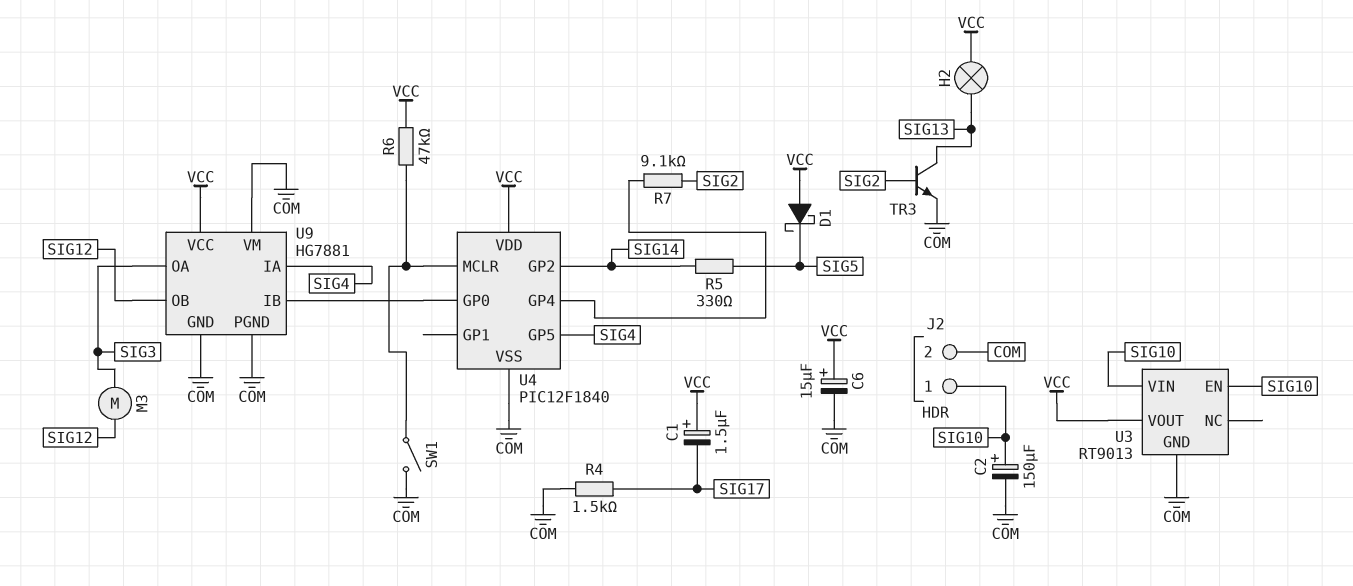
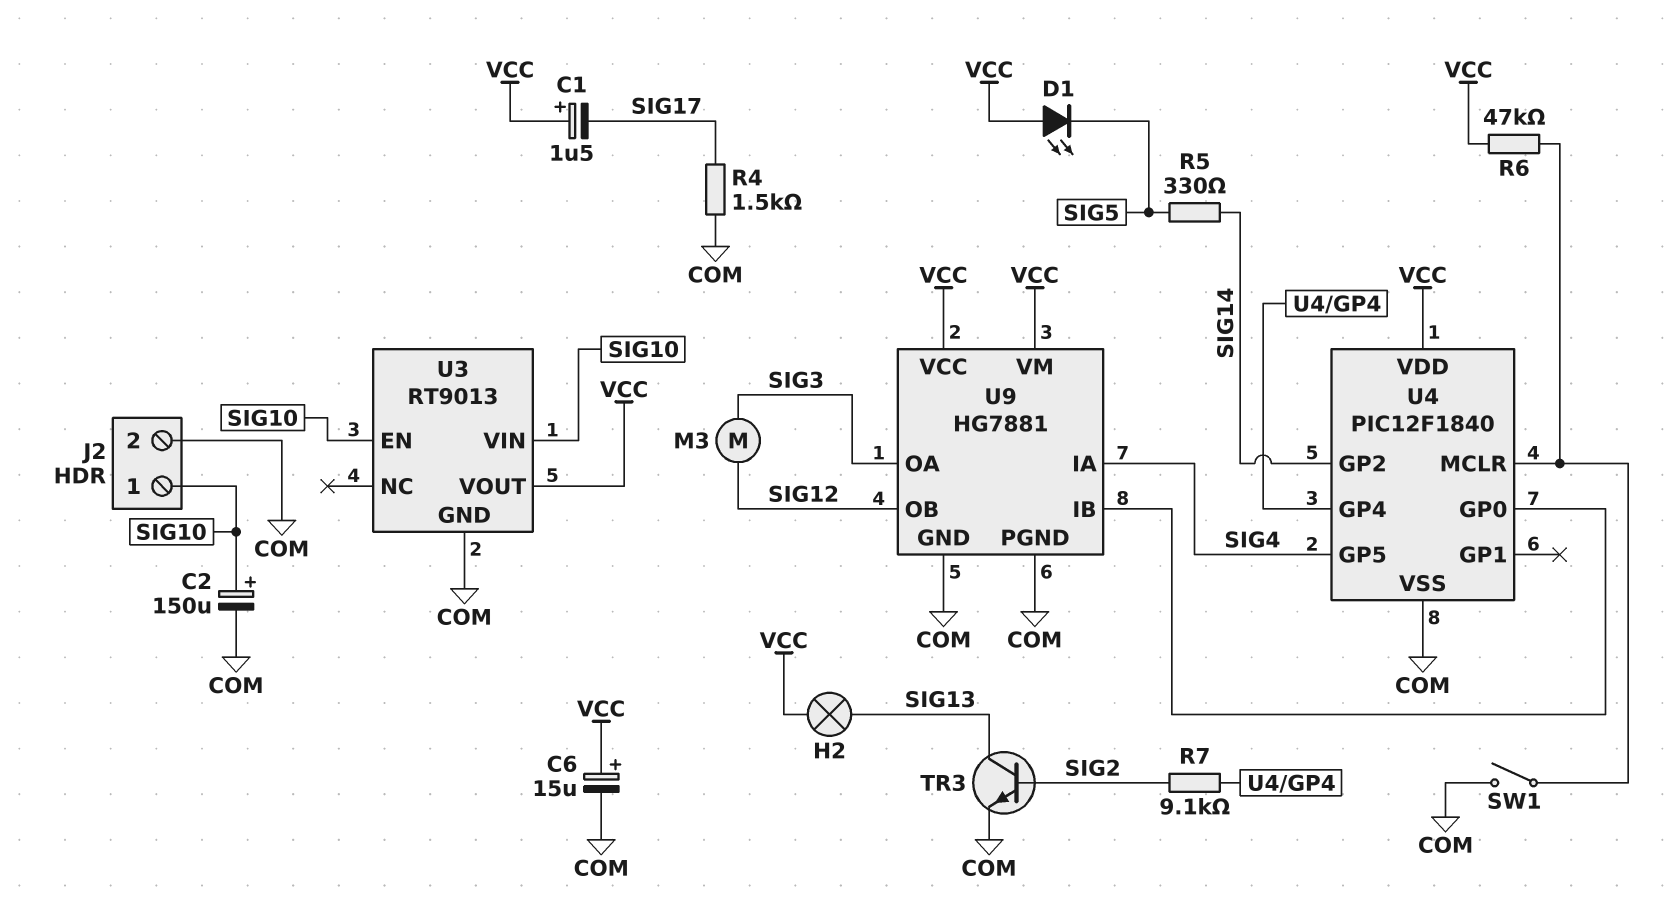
D1: schottky (A VCC, K SIG5) -> LED (A VCC, K SIG5)
U9 pin VM: COM -> VCC

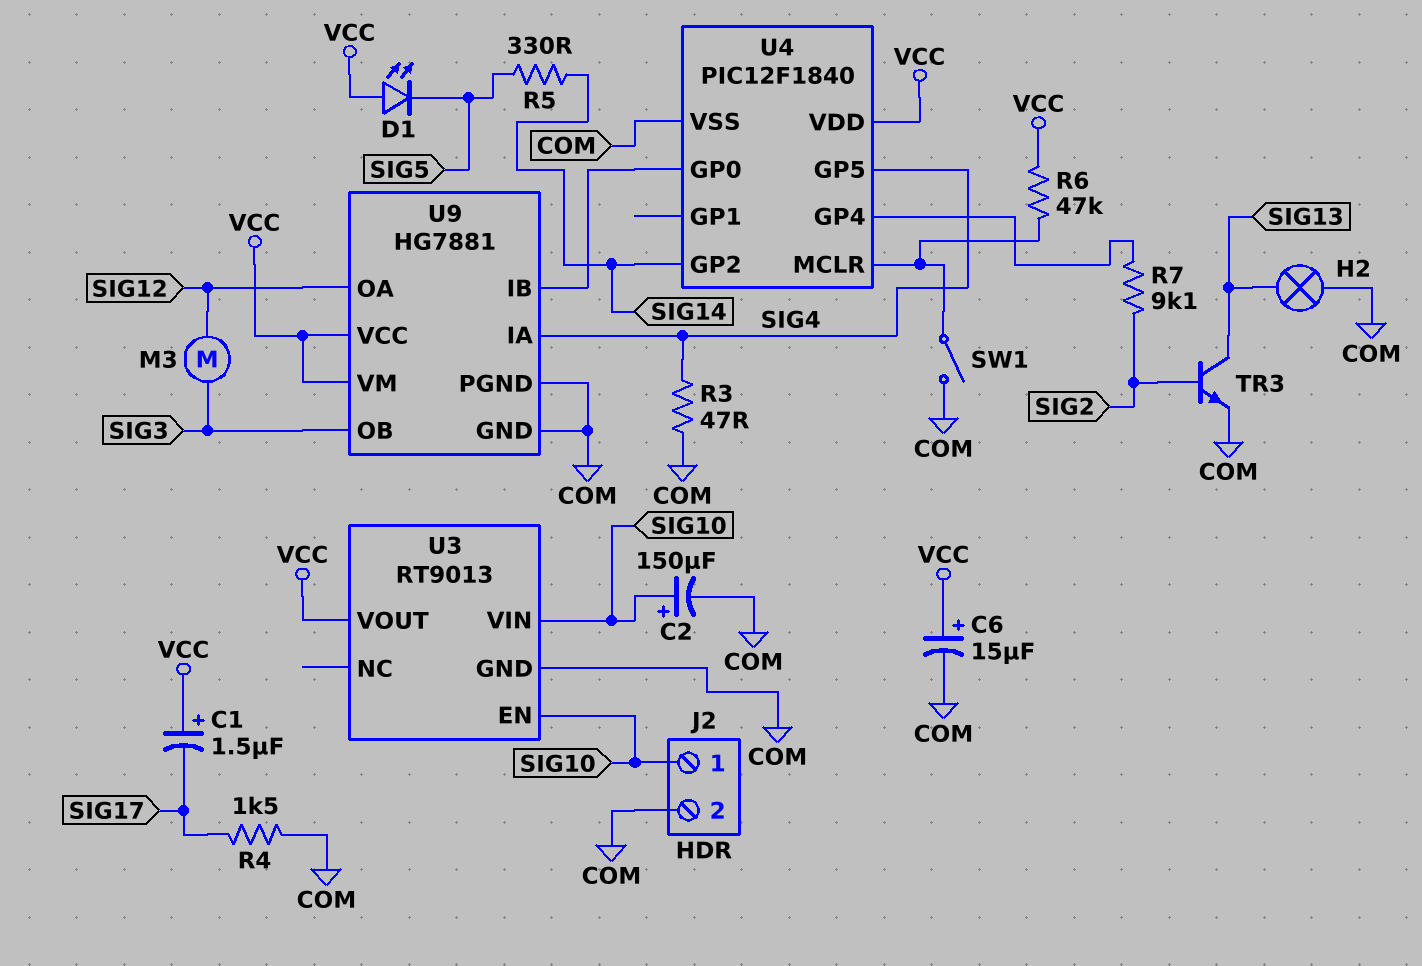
H2: lamp (SIG13, VCC) -> lamp (COM, SIG13)
R3: none -> 47 (COM, SIG4)
U9 pin OA: SIG3 -> SIG12
U9 pin OB: SIG12 -> SIG3

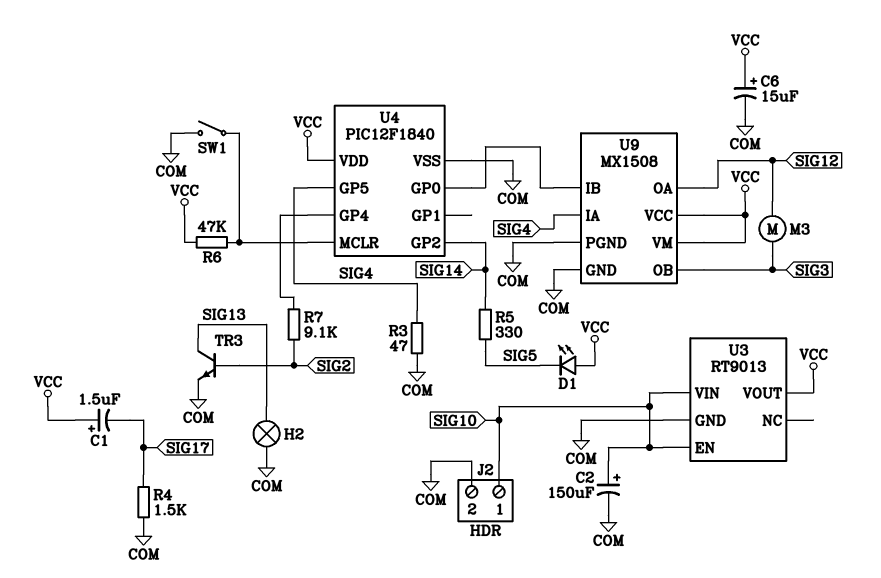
U9: HG7881 -> MX1508

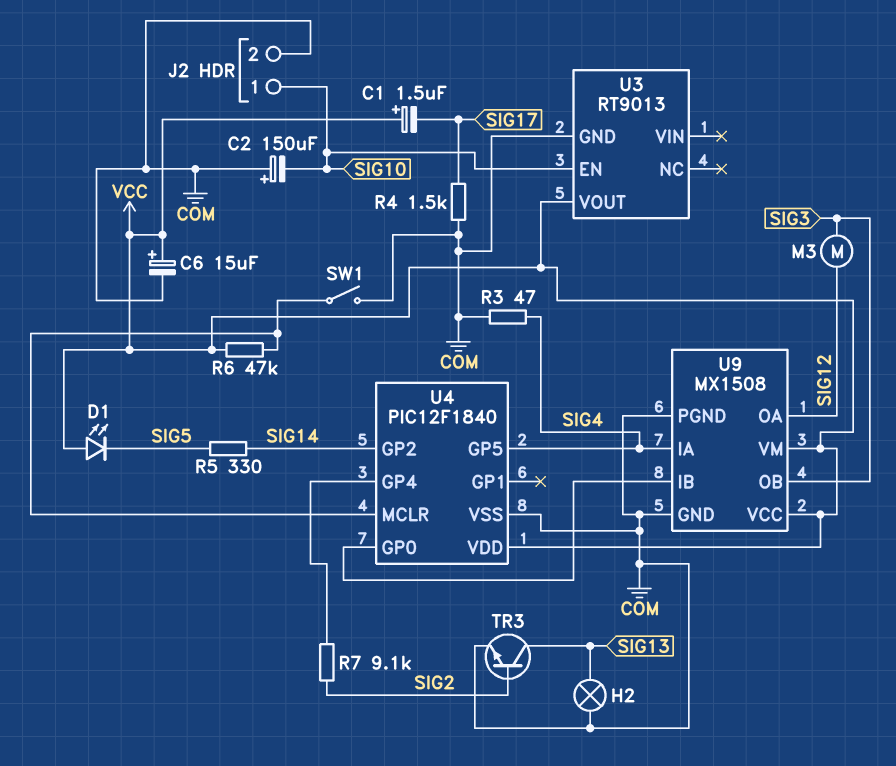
C2: 150uF (plus SIG10, minus COM) -> 150uF (plus COM, minus SIG10)
U3 pin VIN: SIG10 -> none

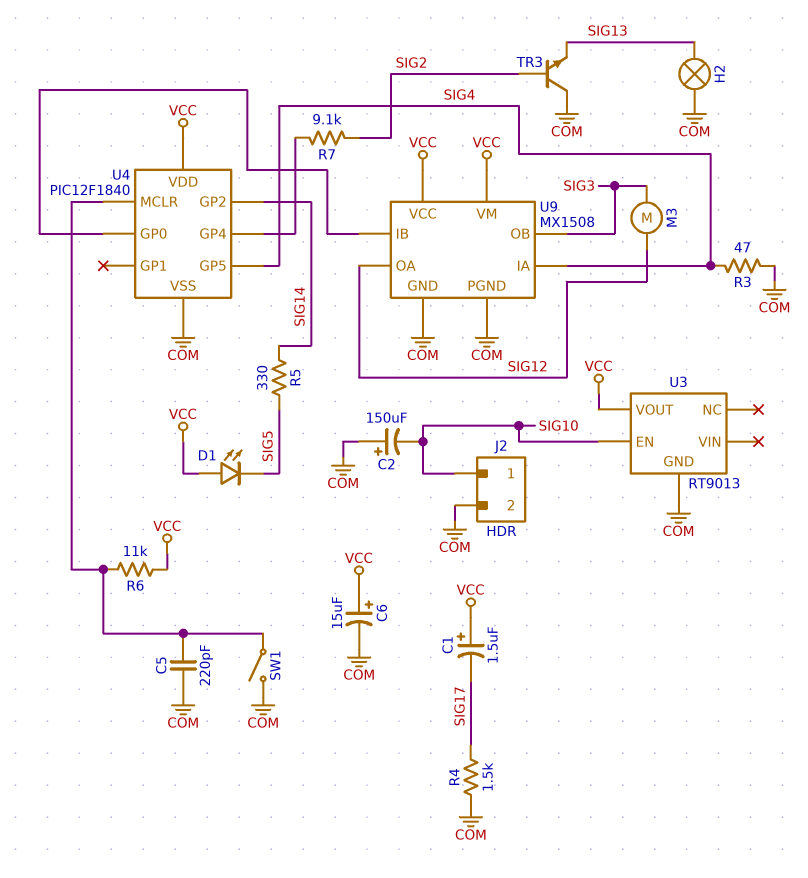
C5: none -> 220pF (COM, U4/MCLR)
R6: 47k (U4/MCLR, VCC) -> 11k (U4/MCLR, VCC)
TR3: NPN (B SIG2, C SIG13, E COM) -> NPN (B SIG2, C COM, E SIG13)

